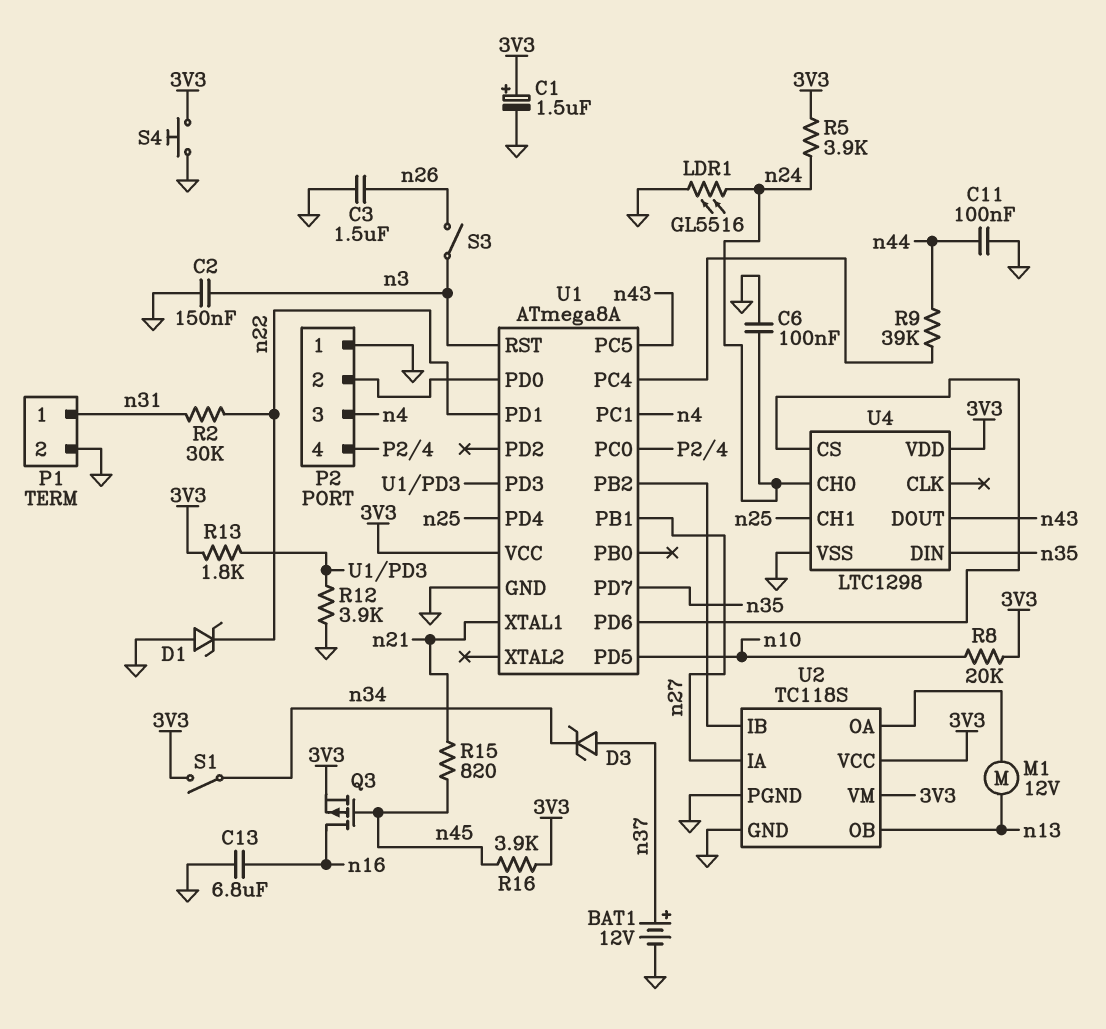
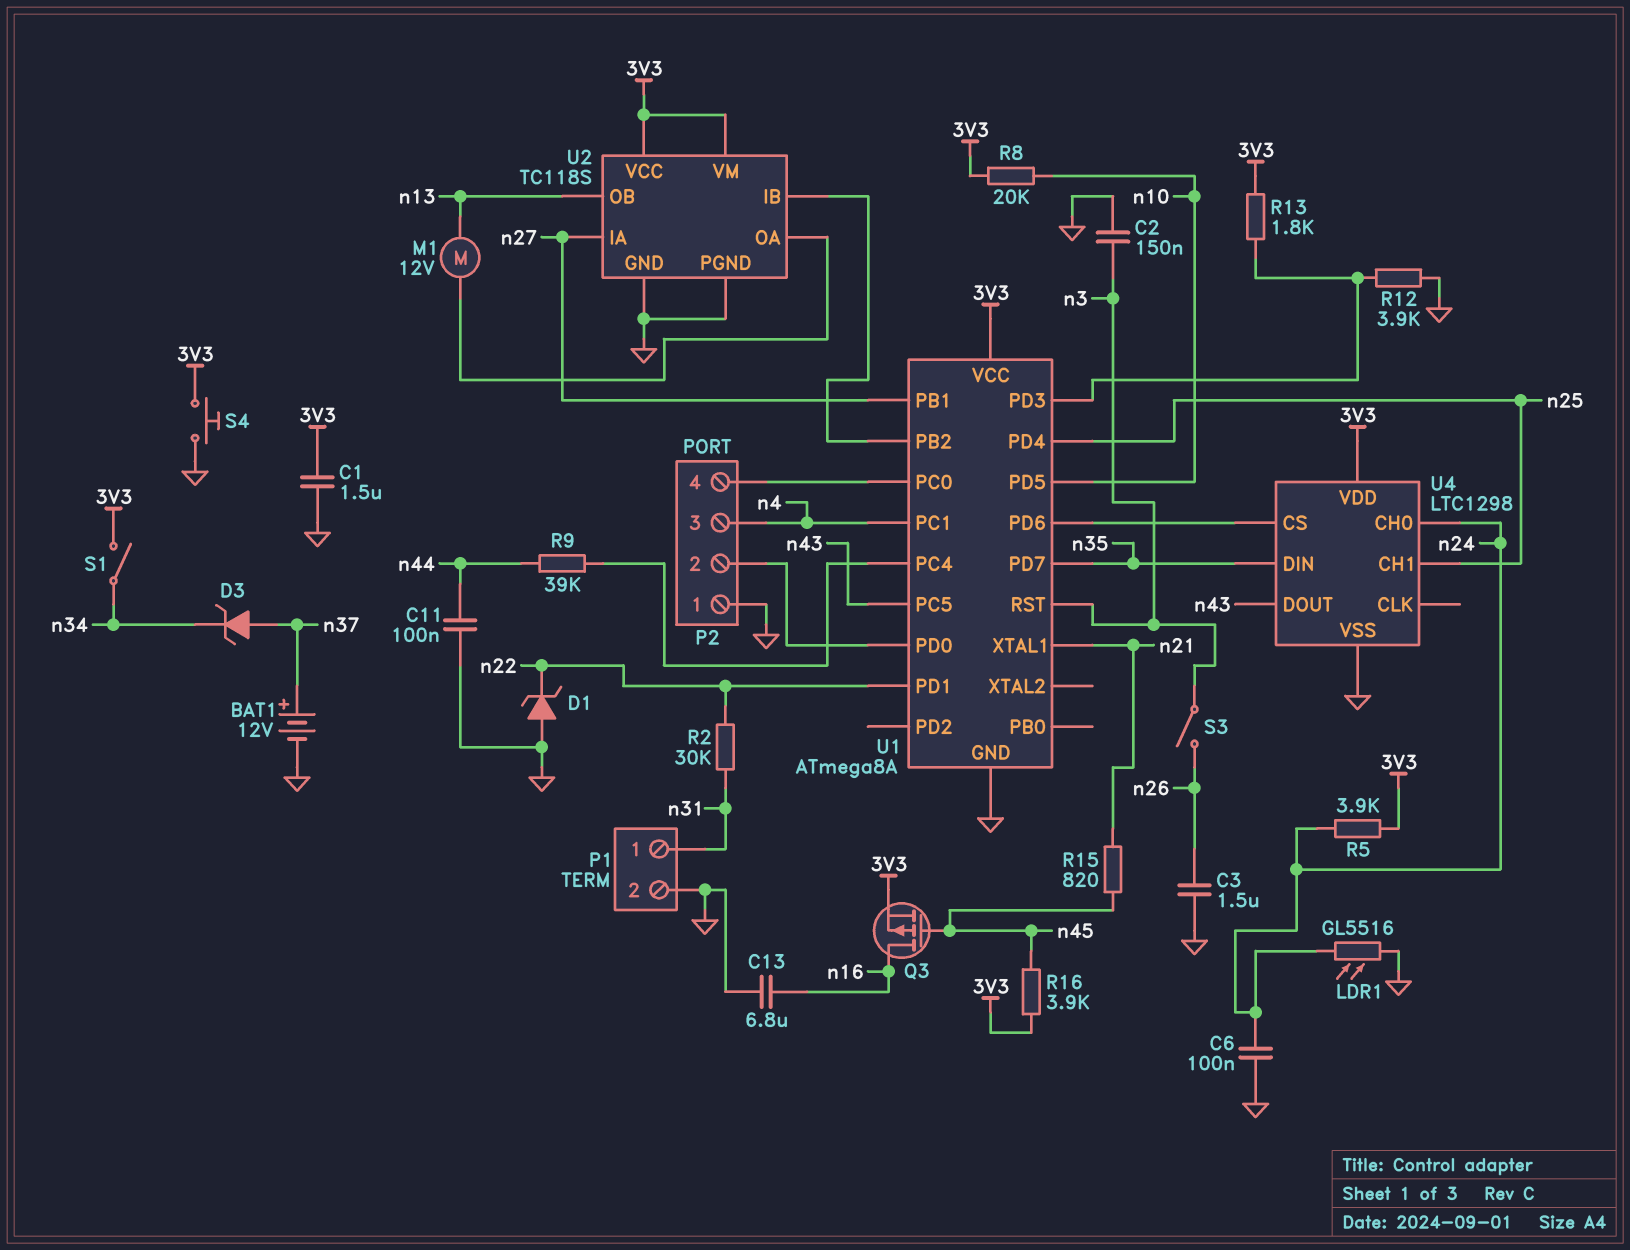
C1: 1.5uF (plus 3V3, minus GND) -> 1.5uF (3V3, GND)

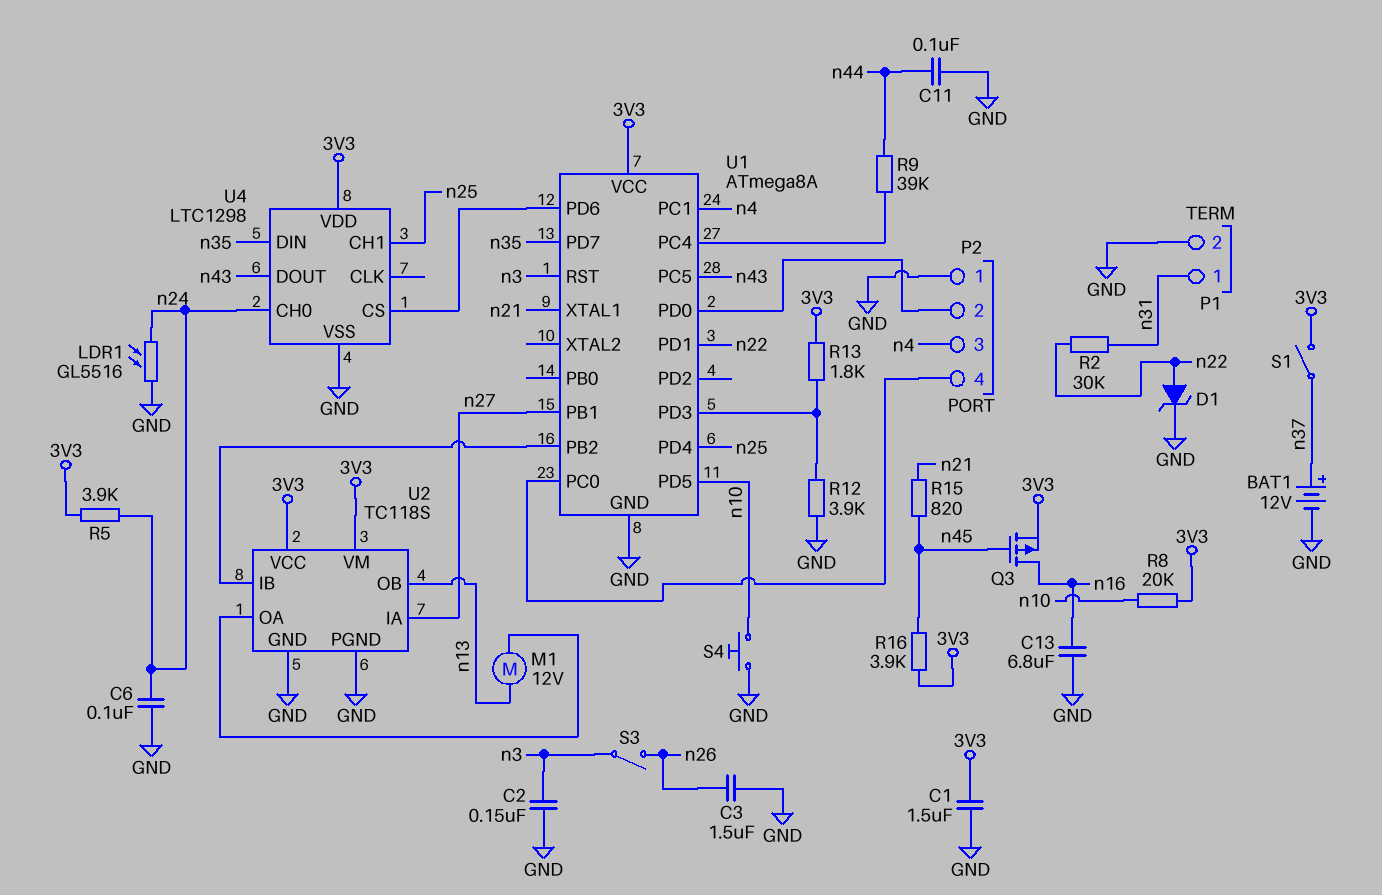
D1: zener (A GND, K n22) -> zener (A n22, K GND)
D3: zener (A n37, K n34) -> none
S1: switch (3V3, n34) -> switch (3V3, n37)
S4: button (3V3, GND) -> button (GND, n10)

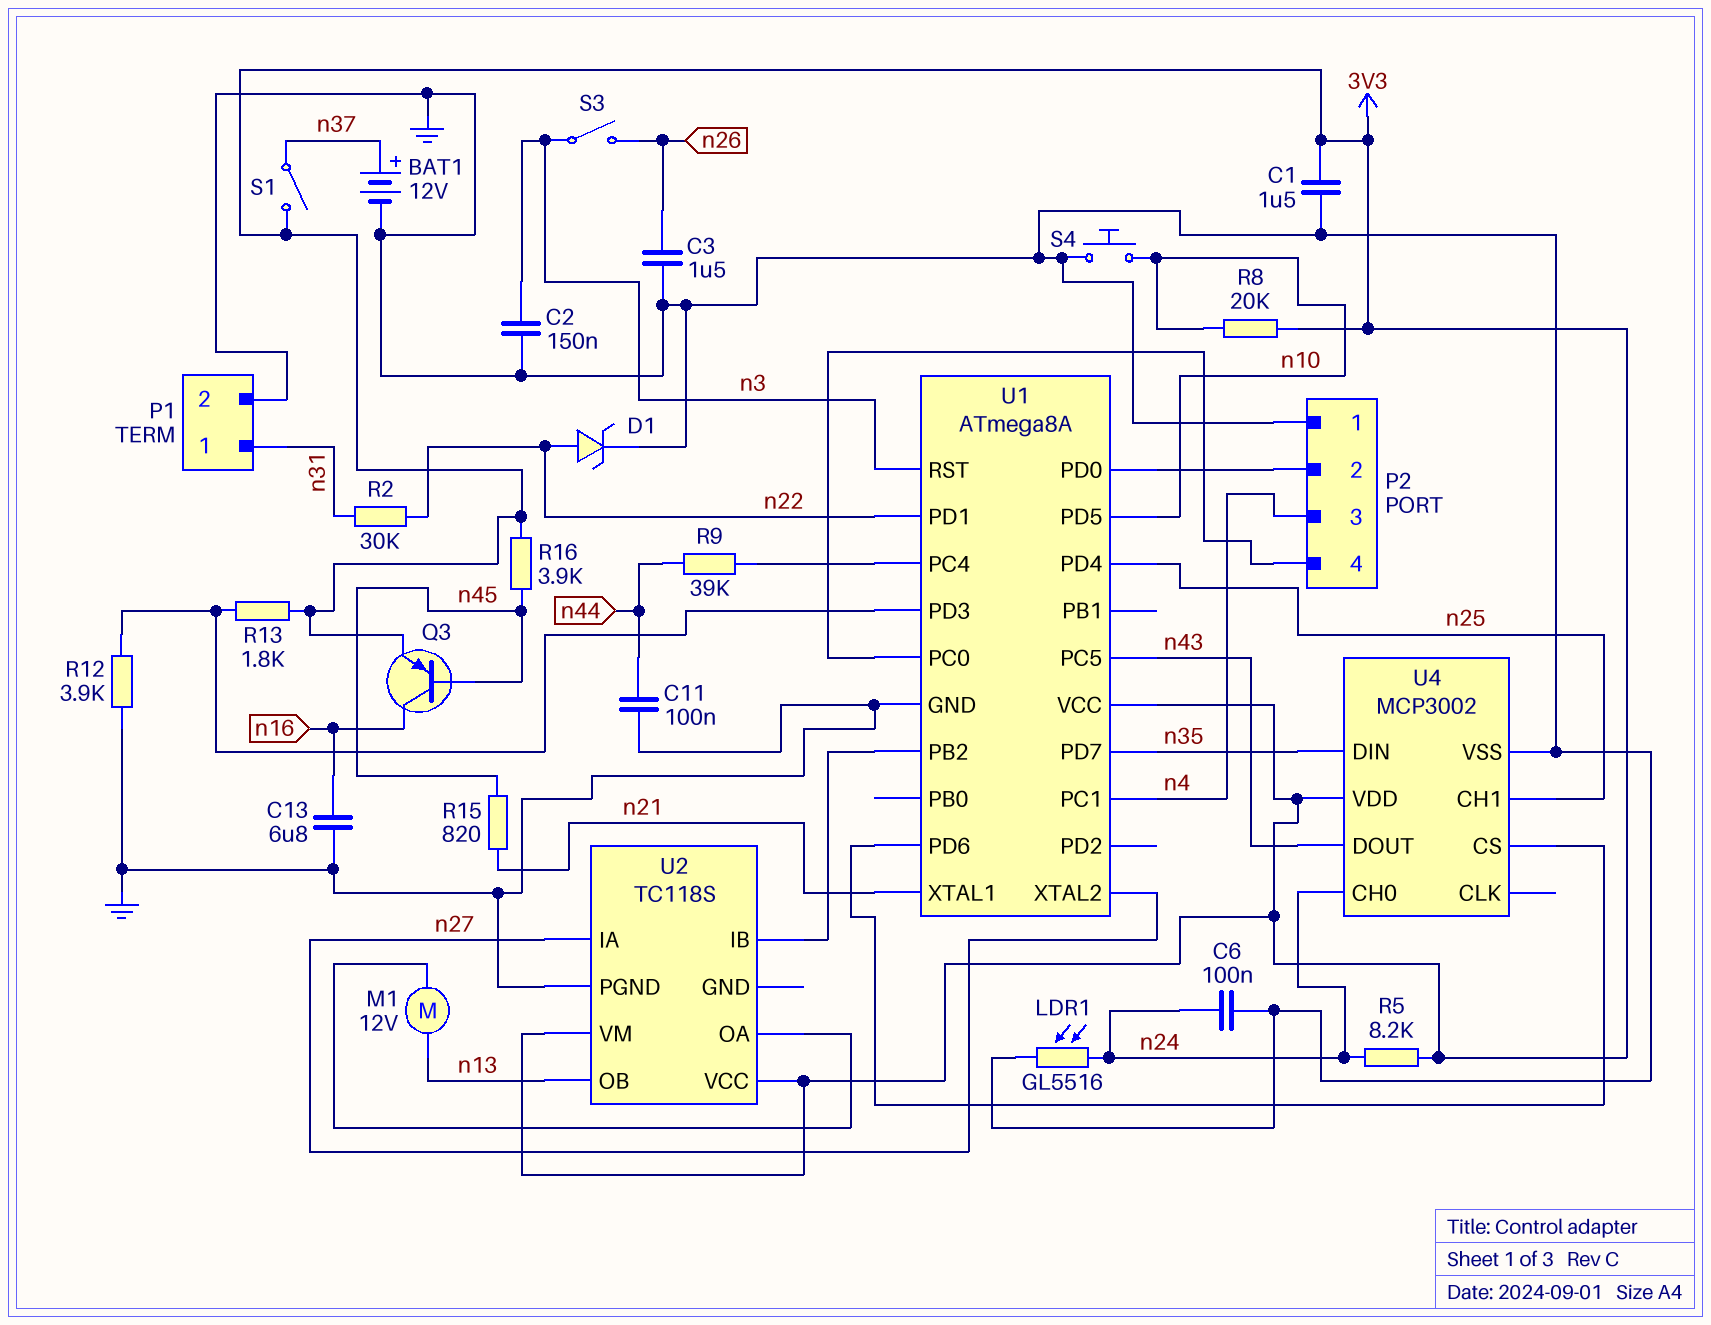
Q3: PMOS (G n45, D n16, S 3V3) -> PNP (B n45, C n16, E 3V3)
R5: 3.9k (3V3, n24) -> 8.2k (3V3, n24)
U1 pin PB1: n27 -> none
U1 pin XTAL2: none -> n27
U2 pin GND: GND -> none
U4: LTC1298 -> MCP3002

